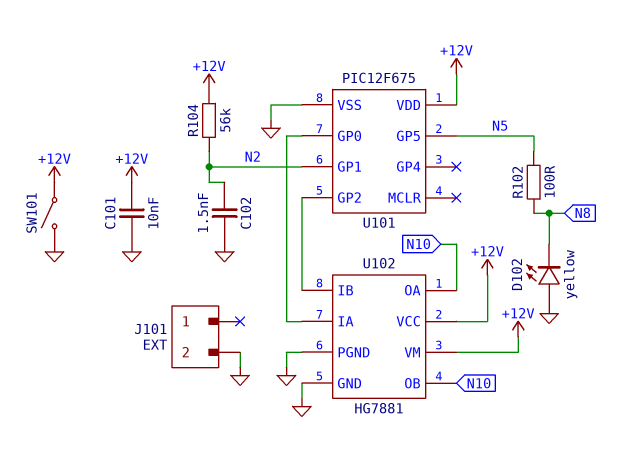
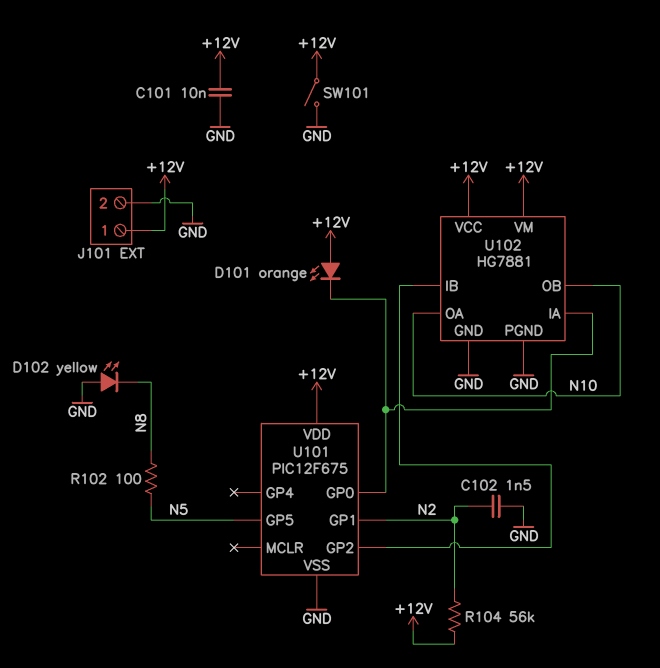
D101: none -> LED orange (A +12V, K U101/GP0)
J101 pin 1: none -> +12V

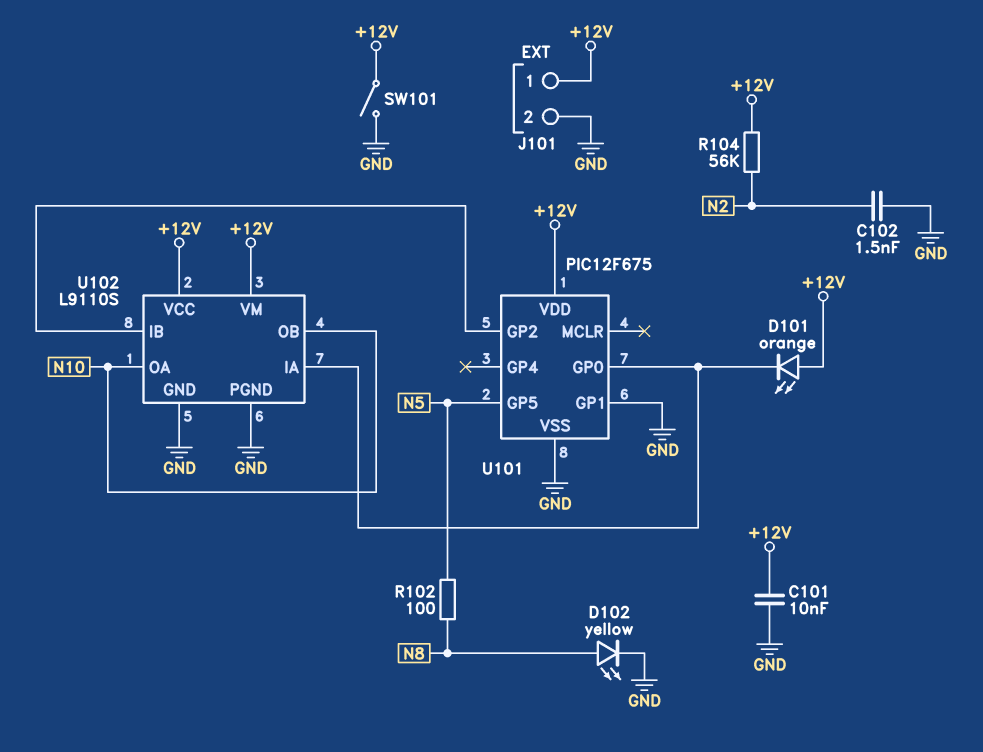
D102: LED yellow (A GND, K N8) -> LED yellow (A N8, K GND)
U101 pin GP1: N2 -> GND
U102: HG7881 -> L9110S

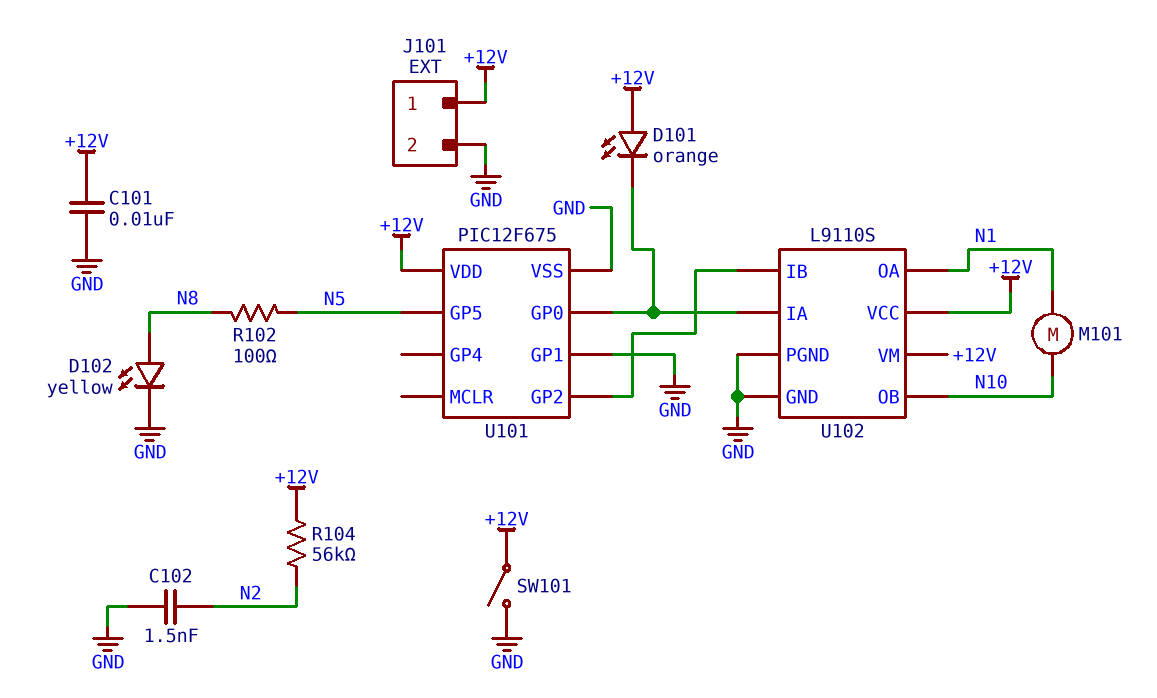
M101: none -> motor (N1, N10)
U102 pin OA: N10 -> N1

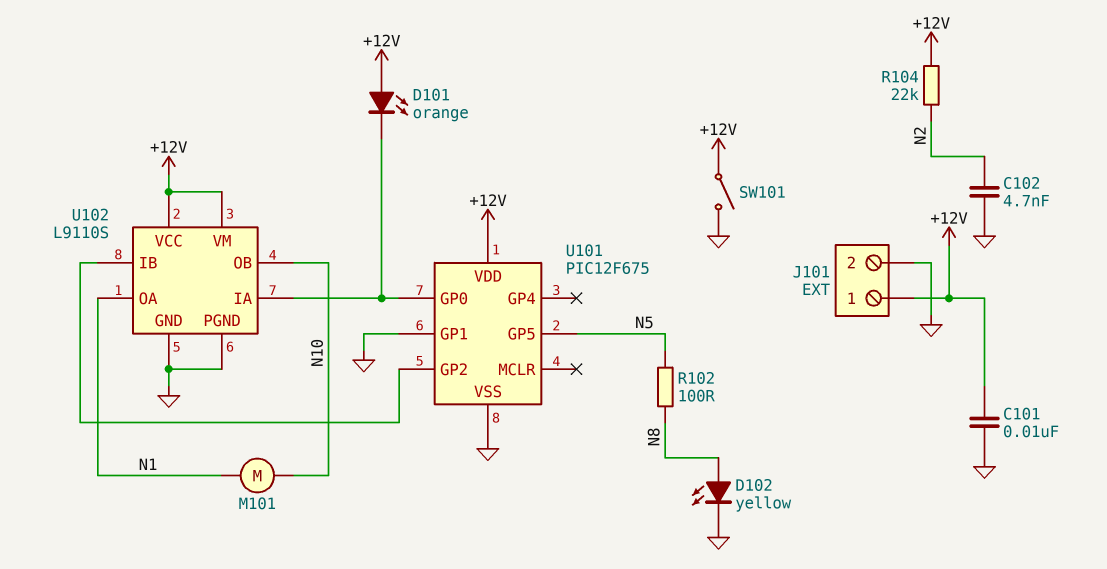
C102: 1.5nF (GND, N2) -> 4.7nF (GND, N2)
R104: 56k (+12V, N2) -> 22k (+12V, N2)

